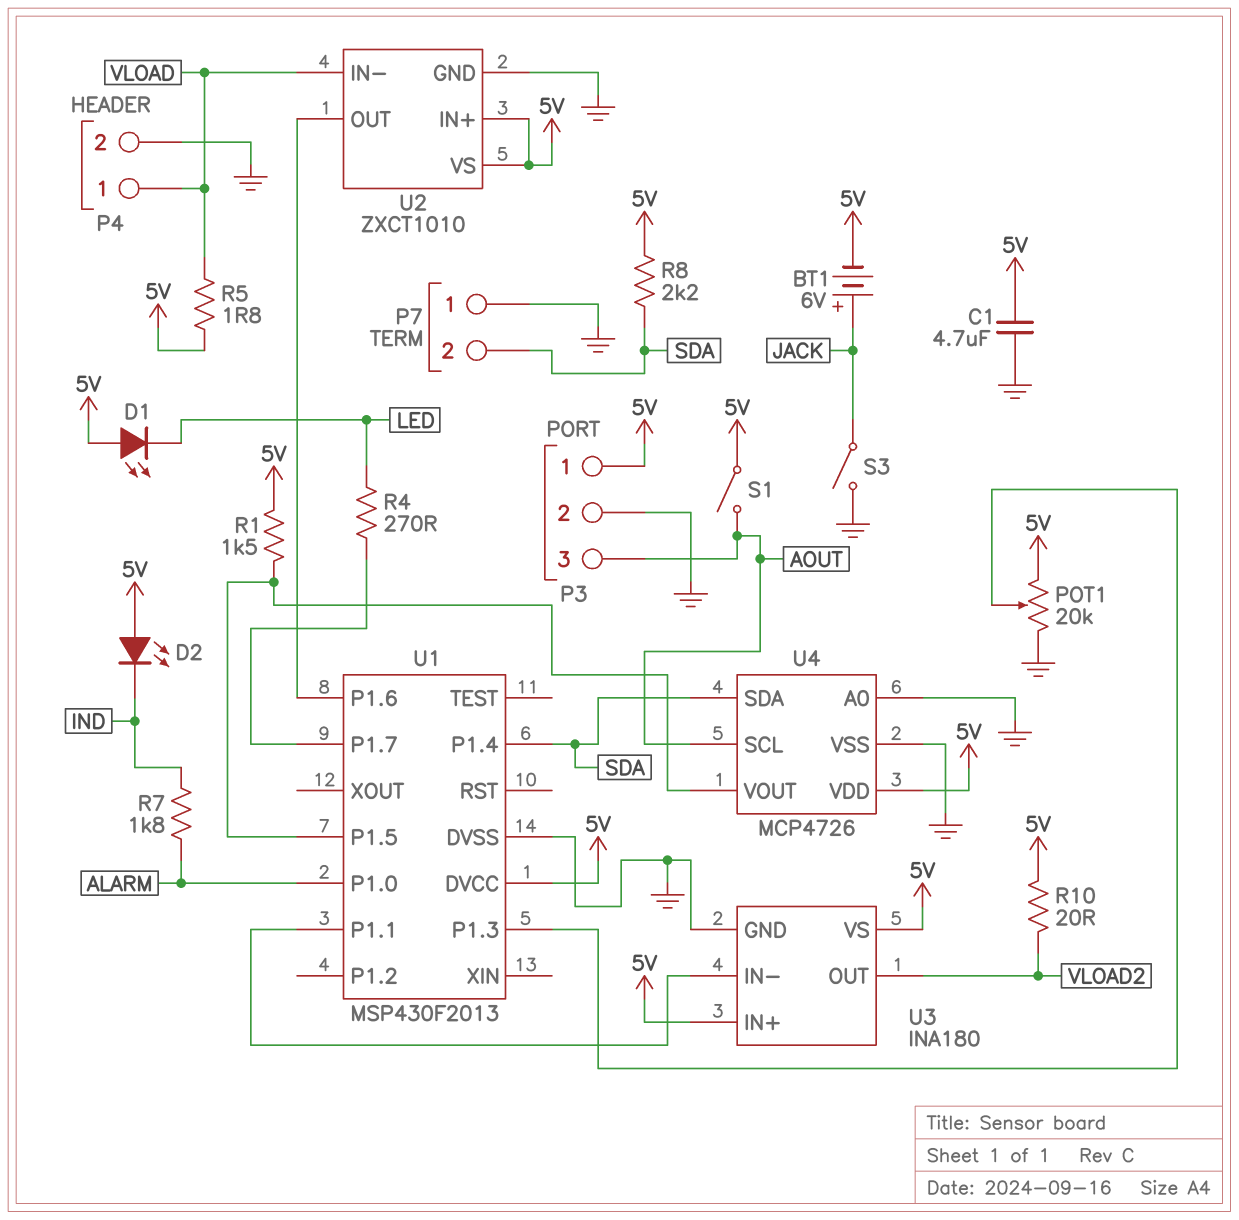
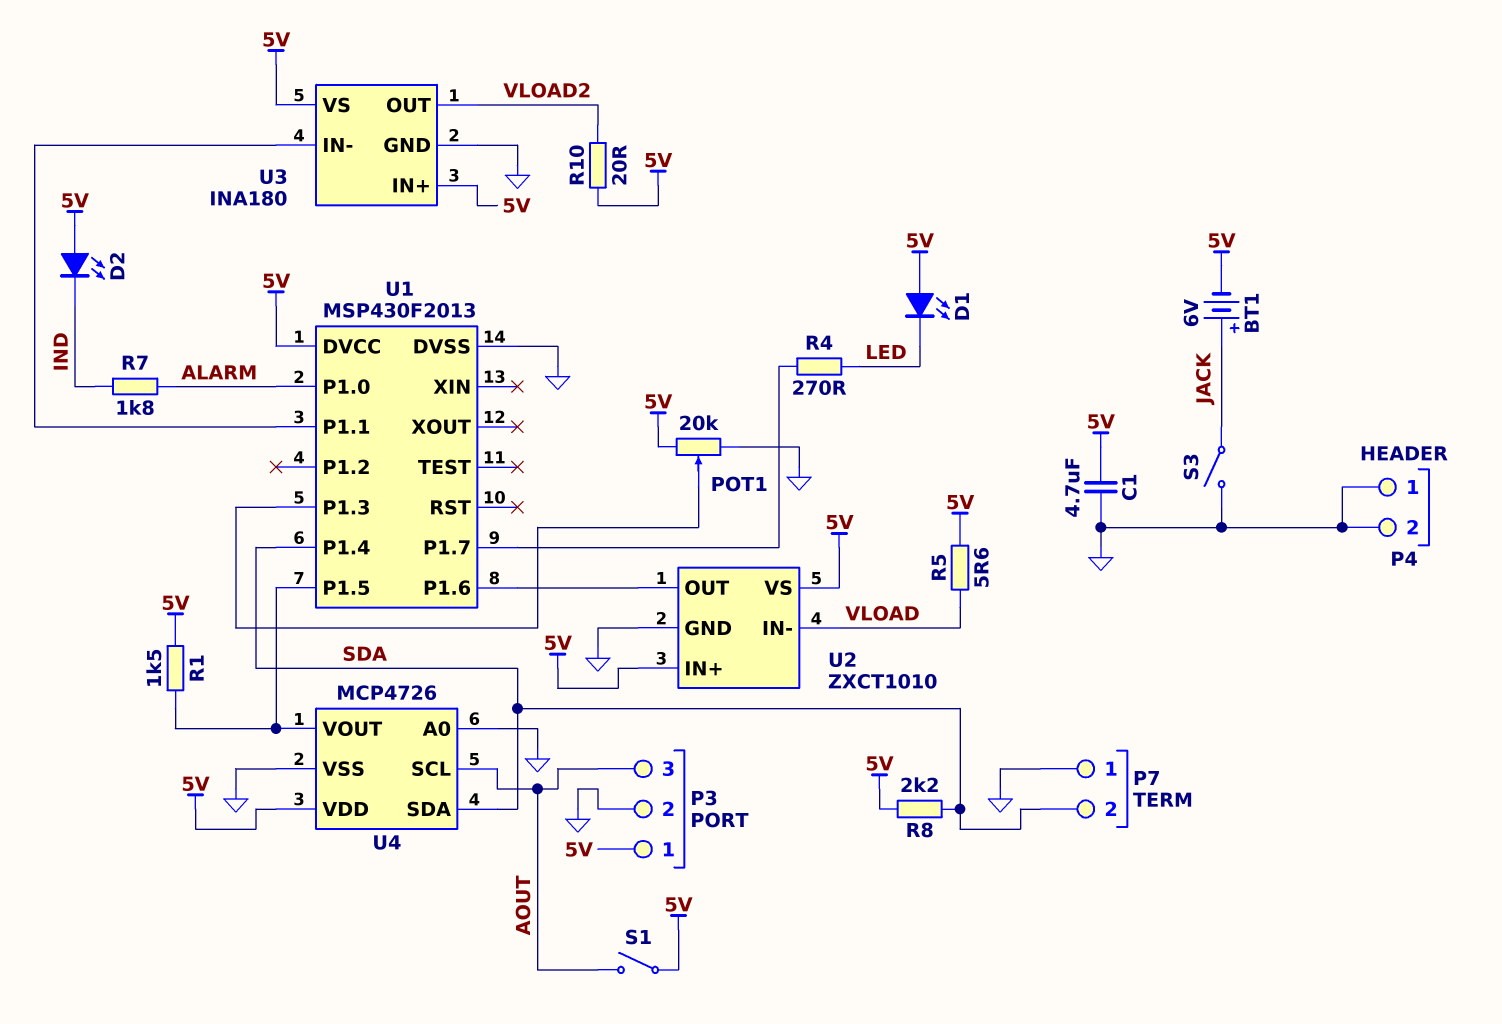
P4 pin 1: VLOAD -> GND
R5: 1.8 (5V, VLOAD) -> 5.6 (5V, VLOAD)

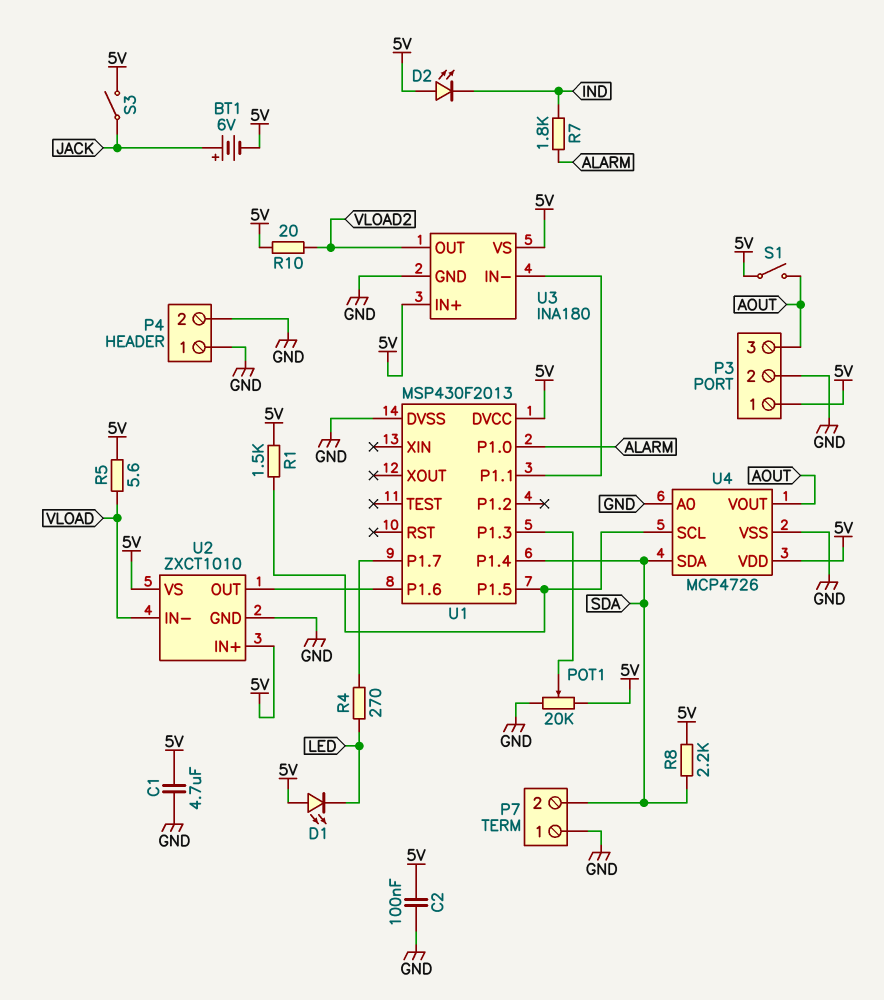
C2: none -> 100nF (5V, GND)
S3: switch (GND, JACK) -> switch (5V, JACK)
U4 pin SCL: AOUT -> U1/P1.5
U4 pin VOUT: U1/P1.5 -> AOUT

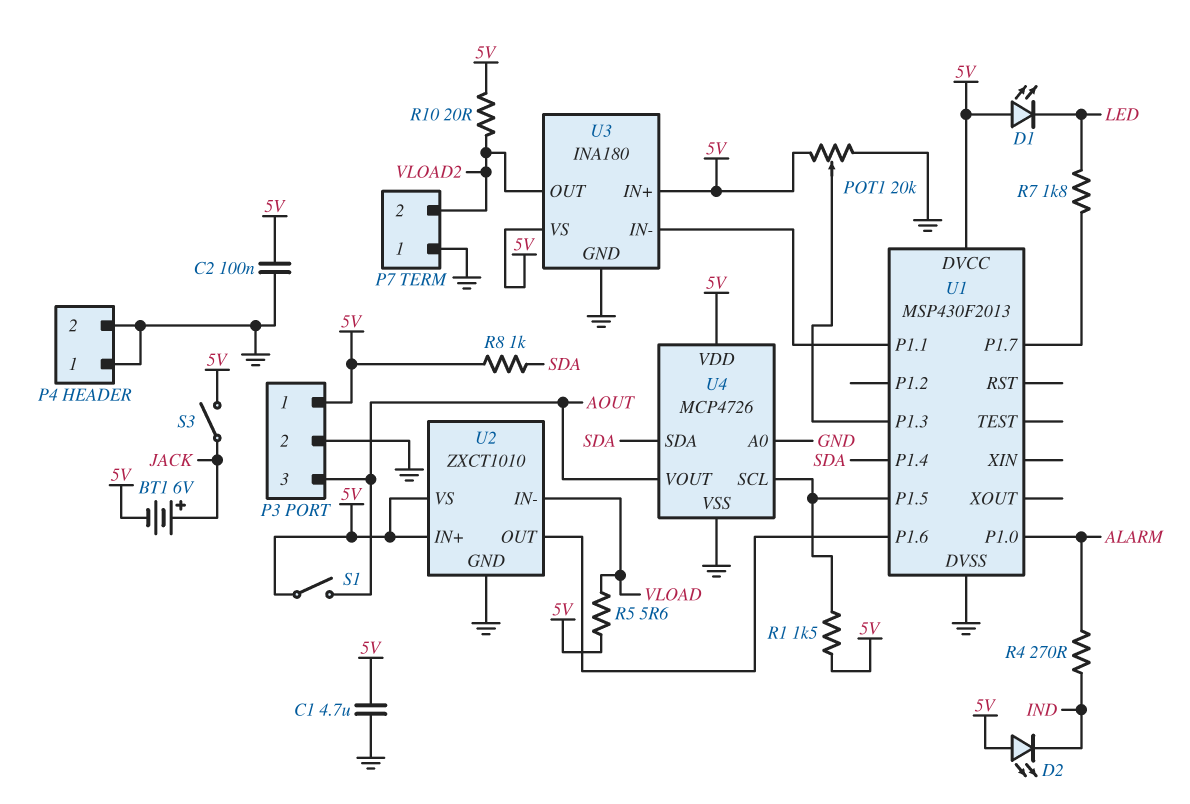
P7 pin 2: SDA -> VLOAD2
R4: 270 (LED, U1/P1.7) -> 270 (ALARM, IND)
R7: 1.8k (ALARM, IND) -> 1.8k (LED, U1/P1.7)
R8: 2.2k (5V, SDA) -> 1k (5V, SDA)

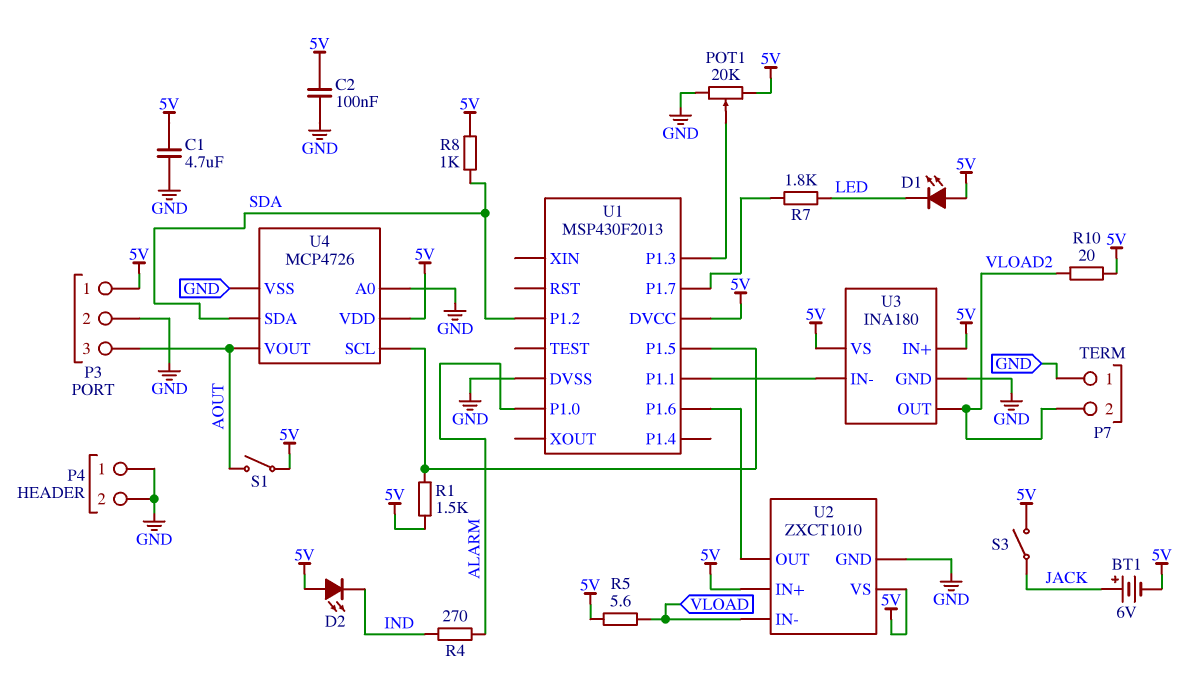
U1 pin P1.2: none -> SDA
U1 pin P1.4: SDA -> none

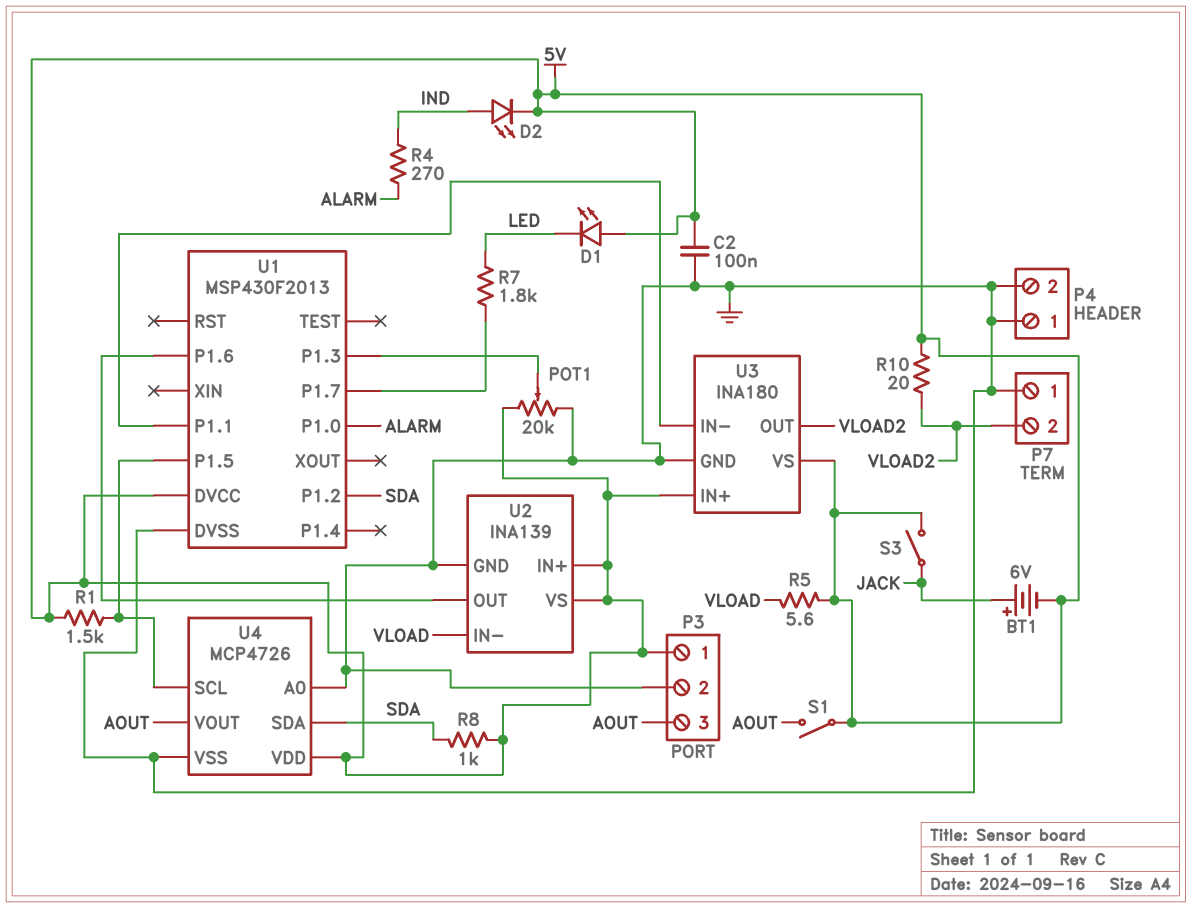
C1: 4.7uF (5V, GND) -> none
D2: LED (A 5V, K IND) -> LED (A IND, K 5V)
U2: ZXCT1010 -> INA139

